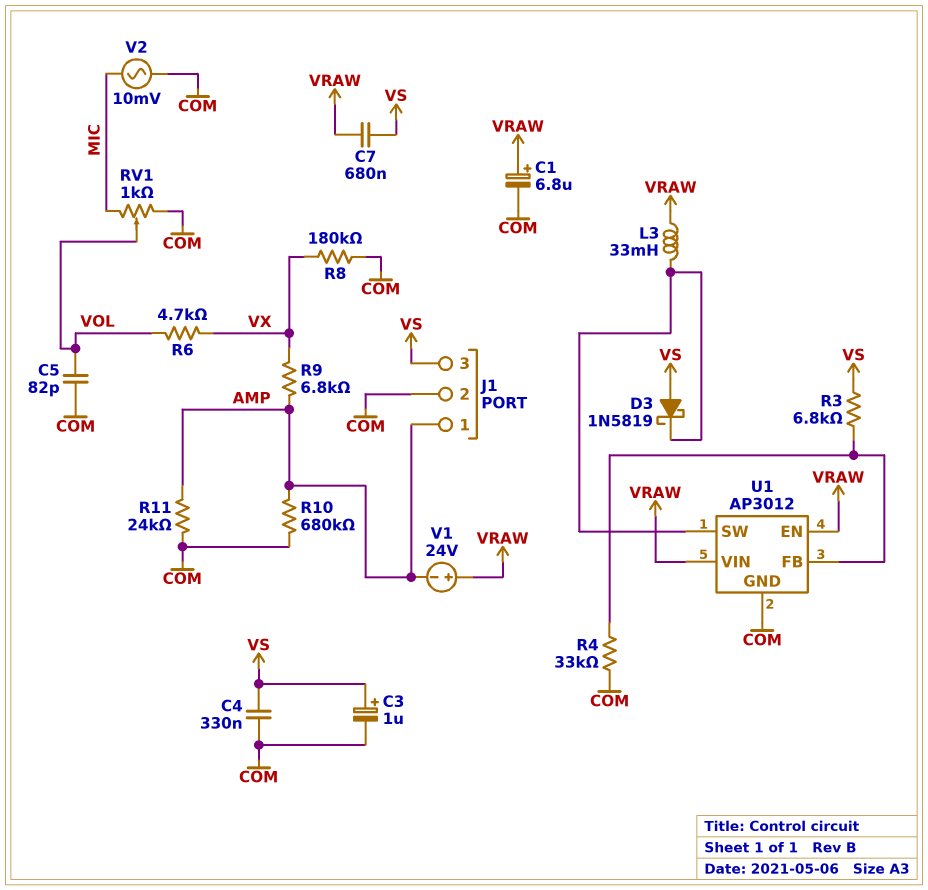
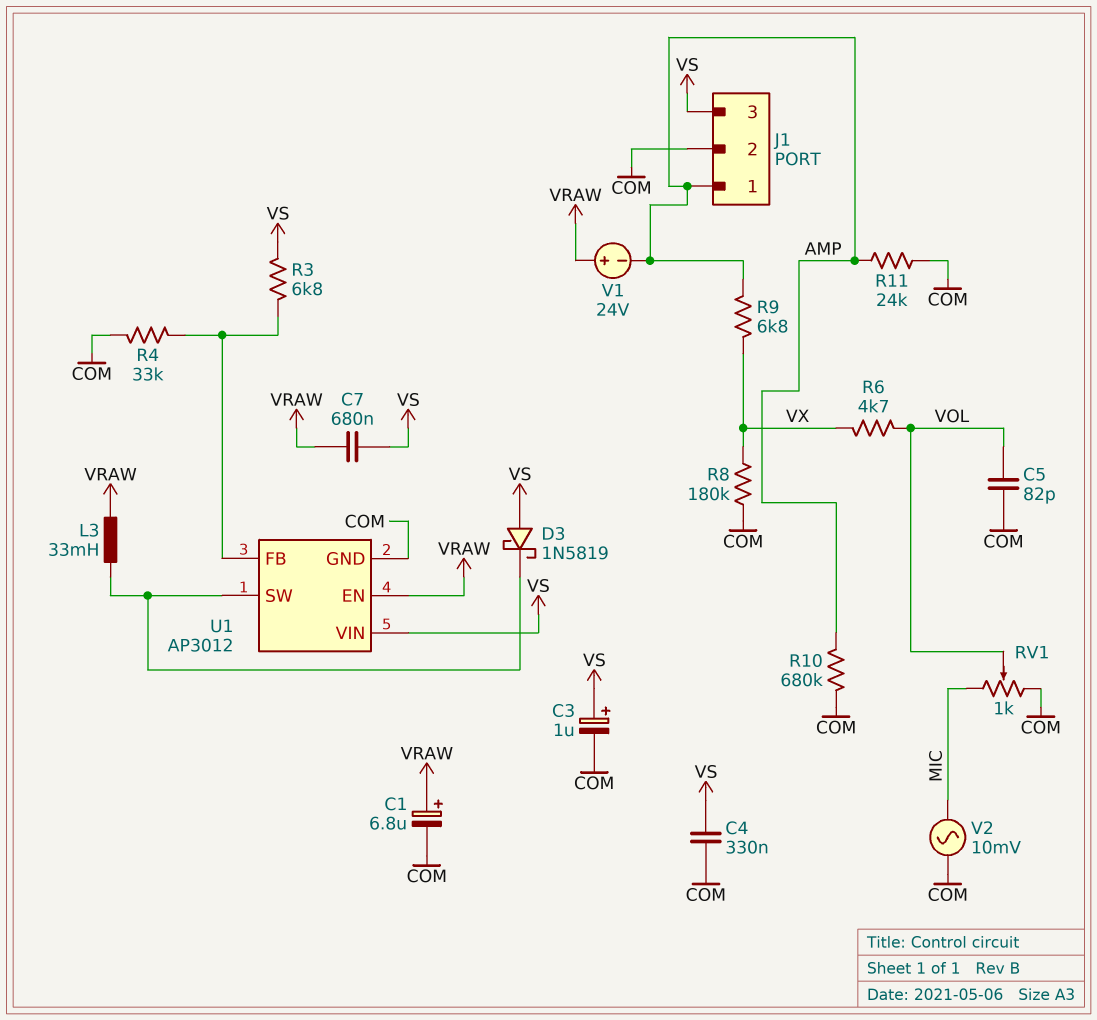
U1 pin VIN: VRAW -> VS

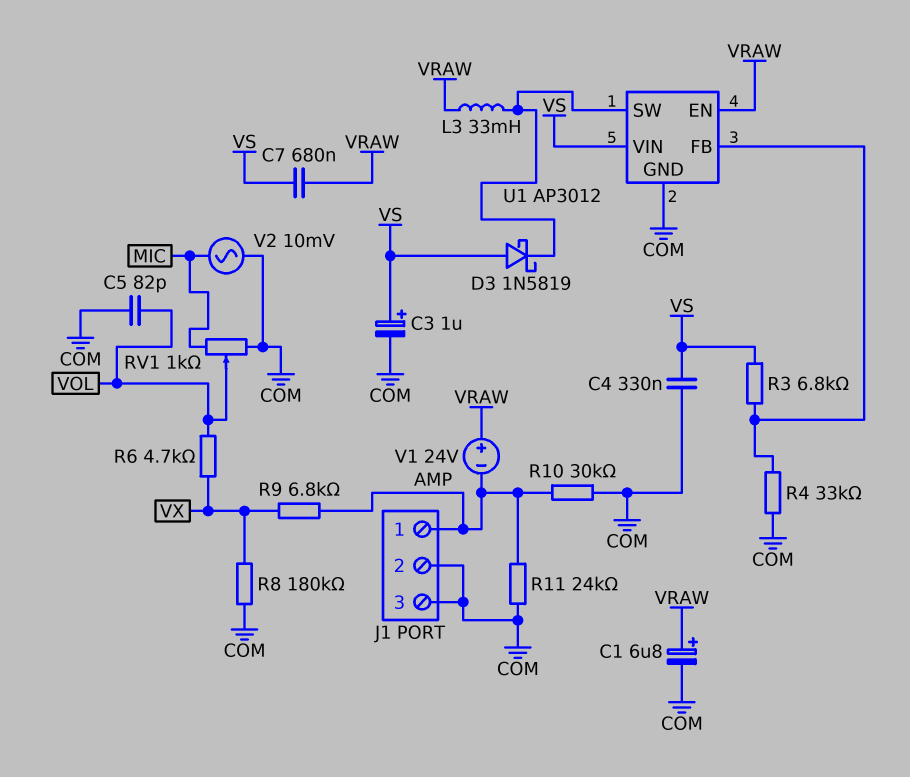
J1 pin 3: VS -> COM
R10: 680k (AMP, COM) -> 30k (AMP, COM)

